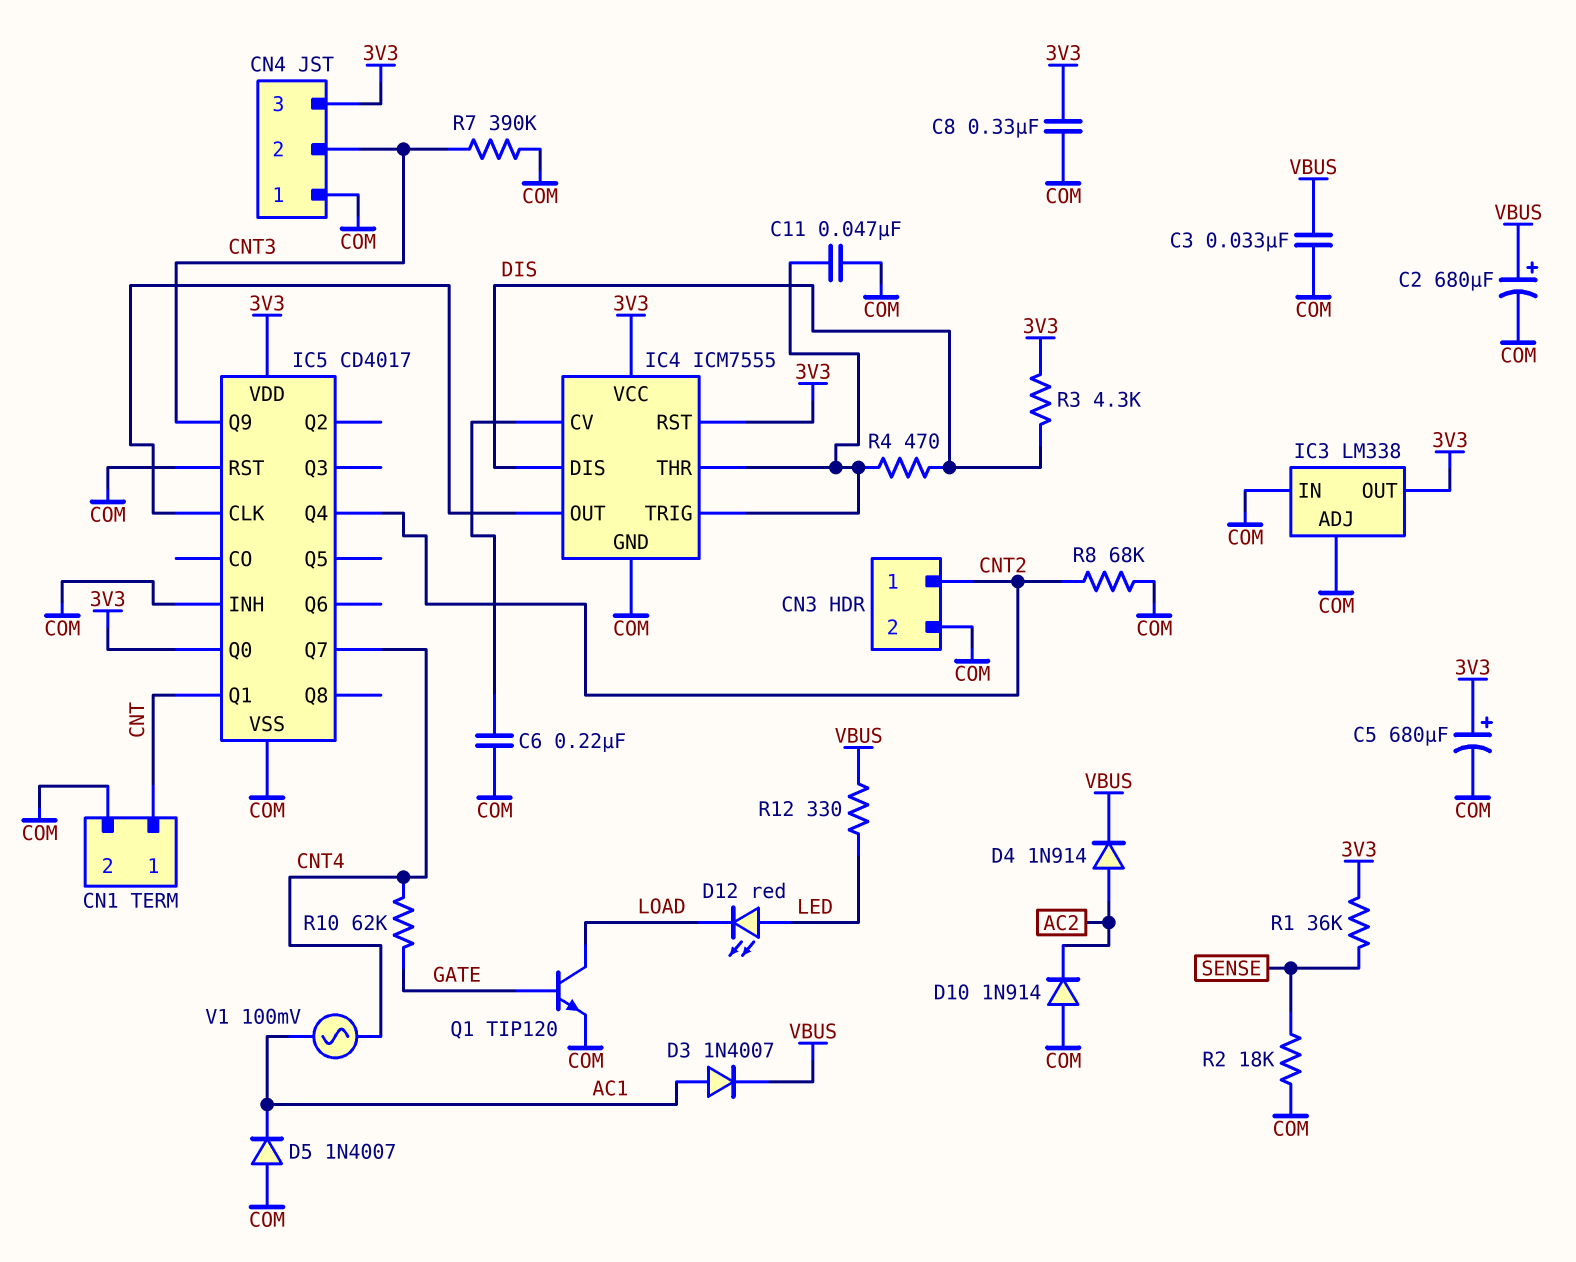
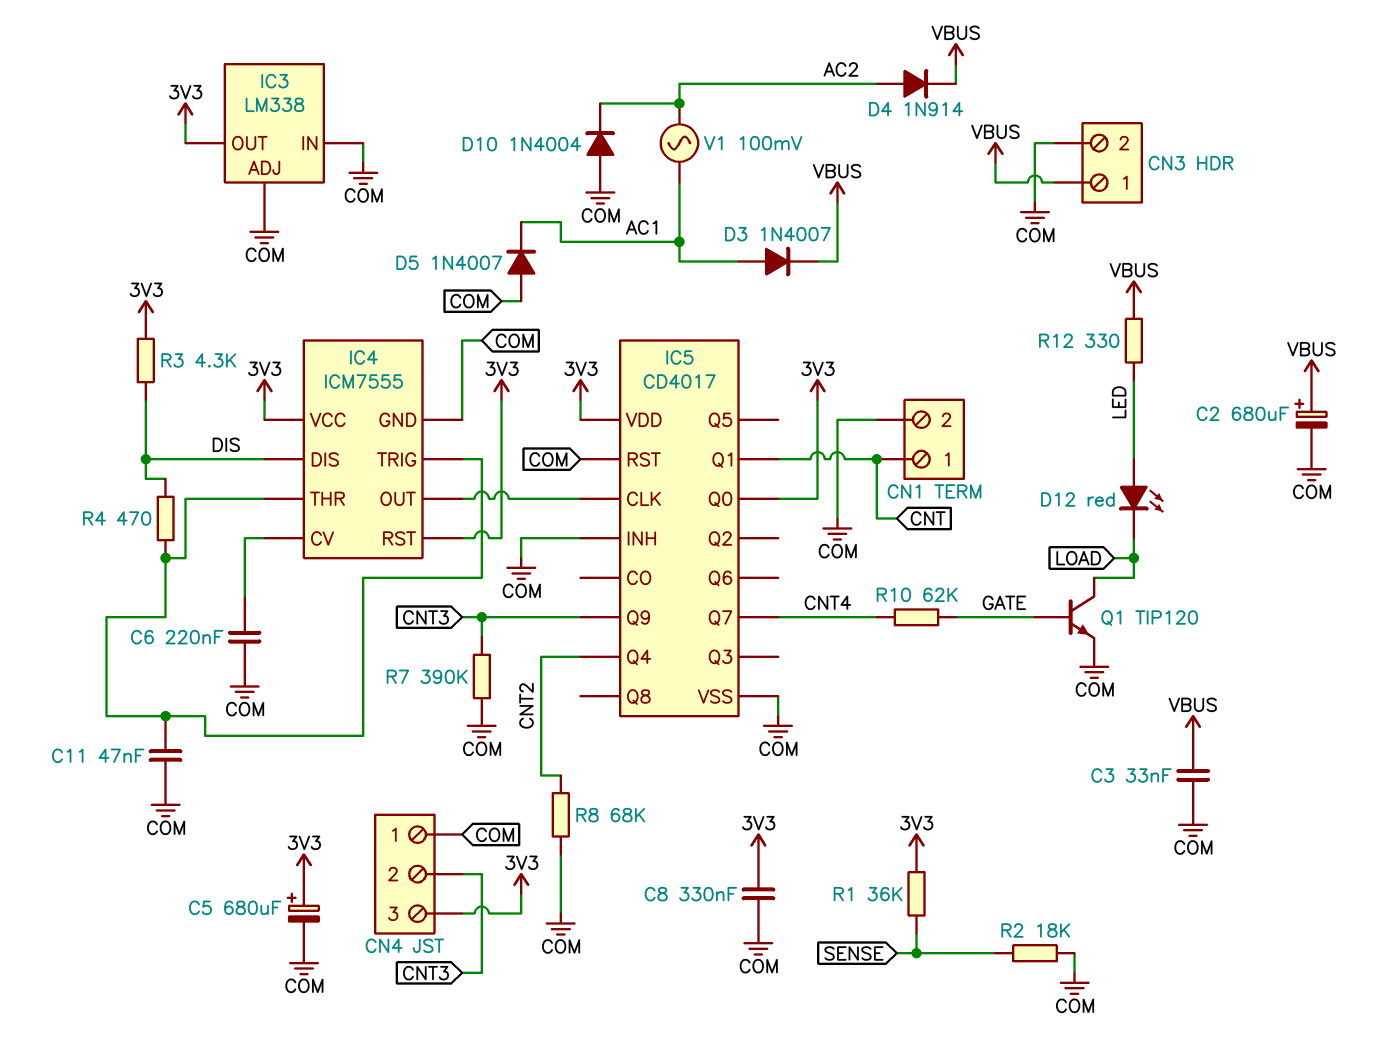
CN3 pin 1: CNT2 -> VBUS
D10: diode 1N914 (A COM, K AC2) -> diode 1N4004 (A COM, K AC2)
V1: AC 100mV (AC1, CNT4) -> AC 100mV (AC1, AC2)

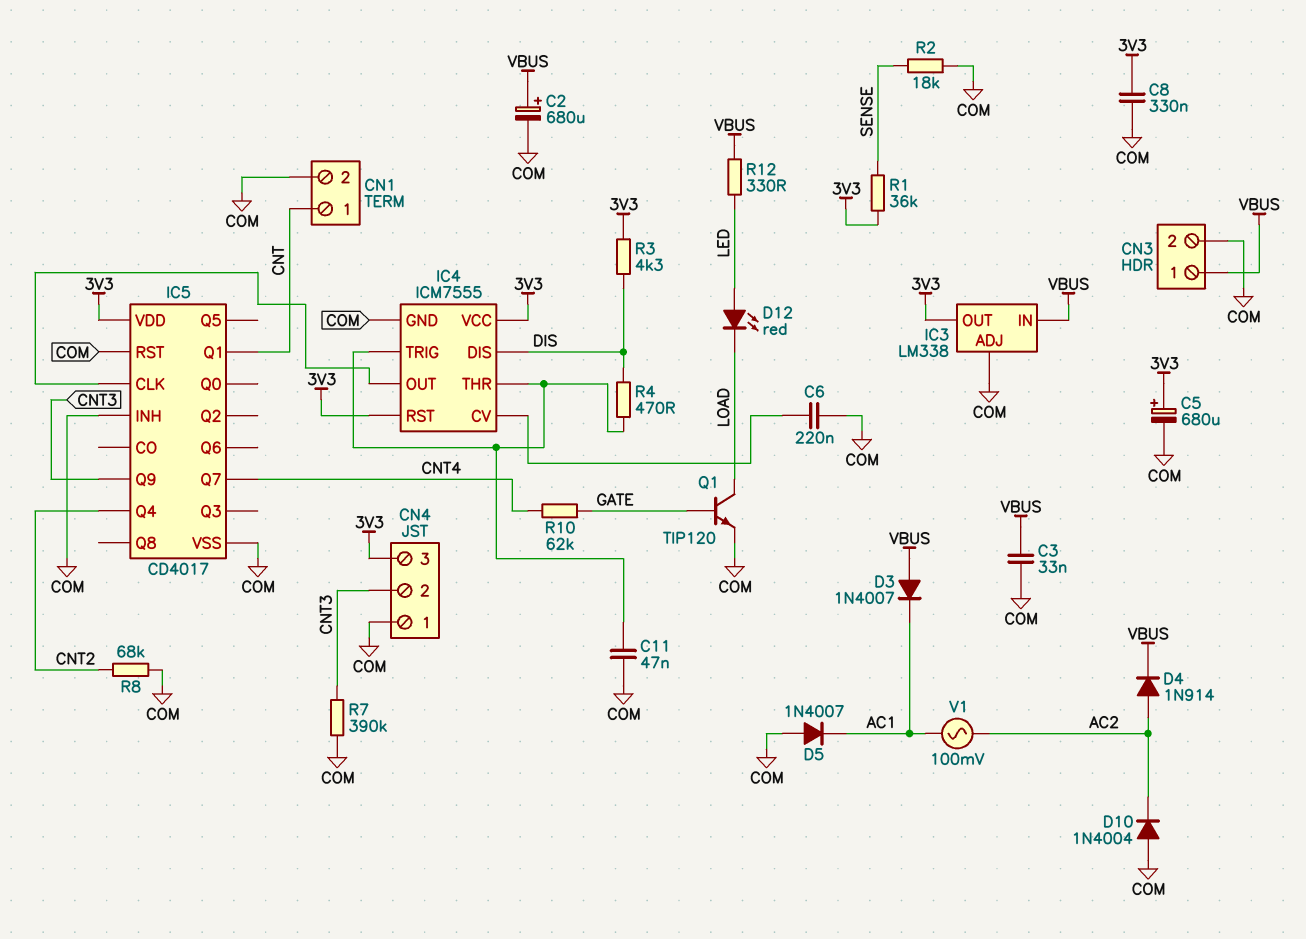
D3: diode 1N4007 (A AC1, K VBUS) -> diode 1N4007 (A VBUS, K AC1)
IC3 pin IN: COM -> VBUS
IC5 pin Q0: 3V3 -> none

